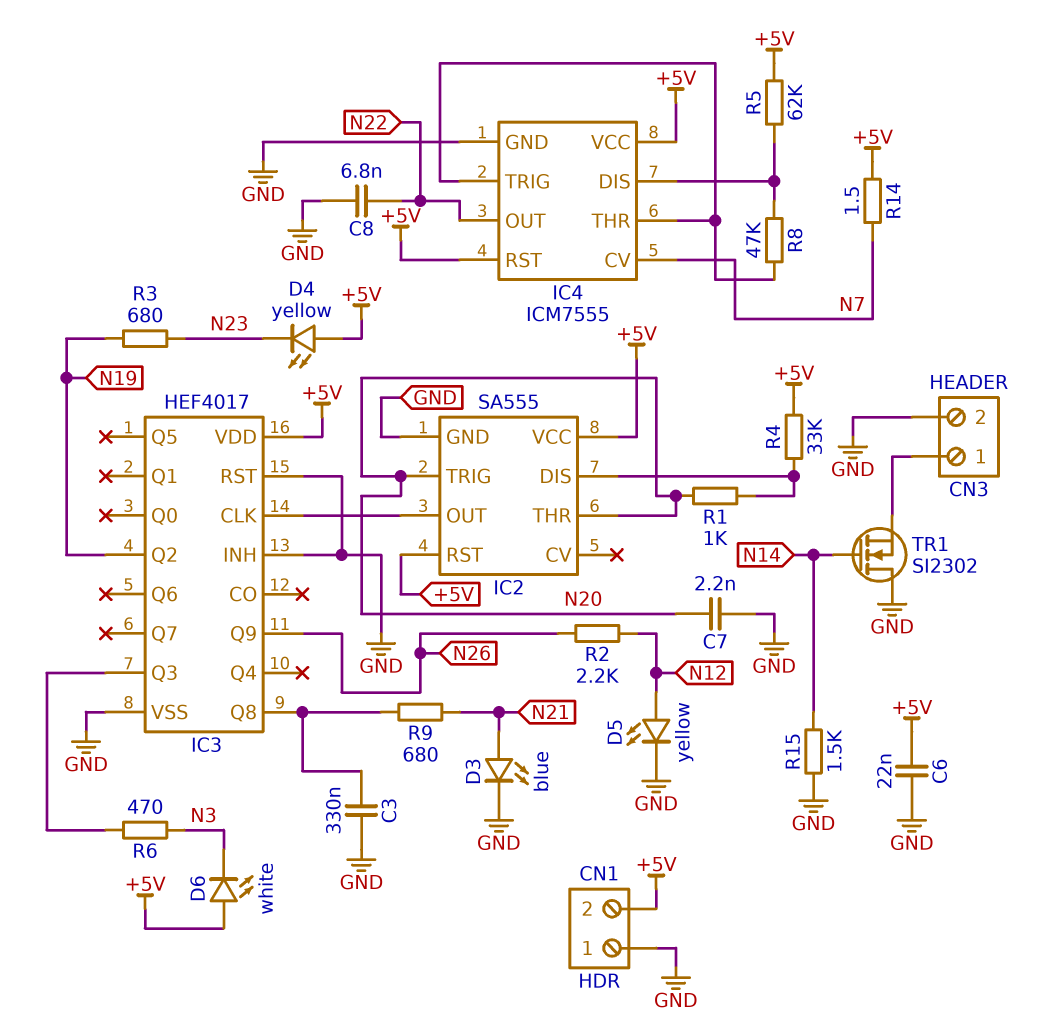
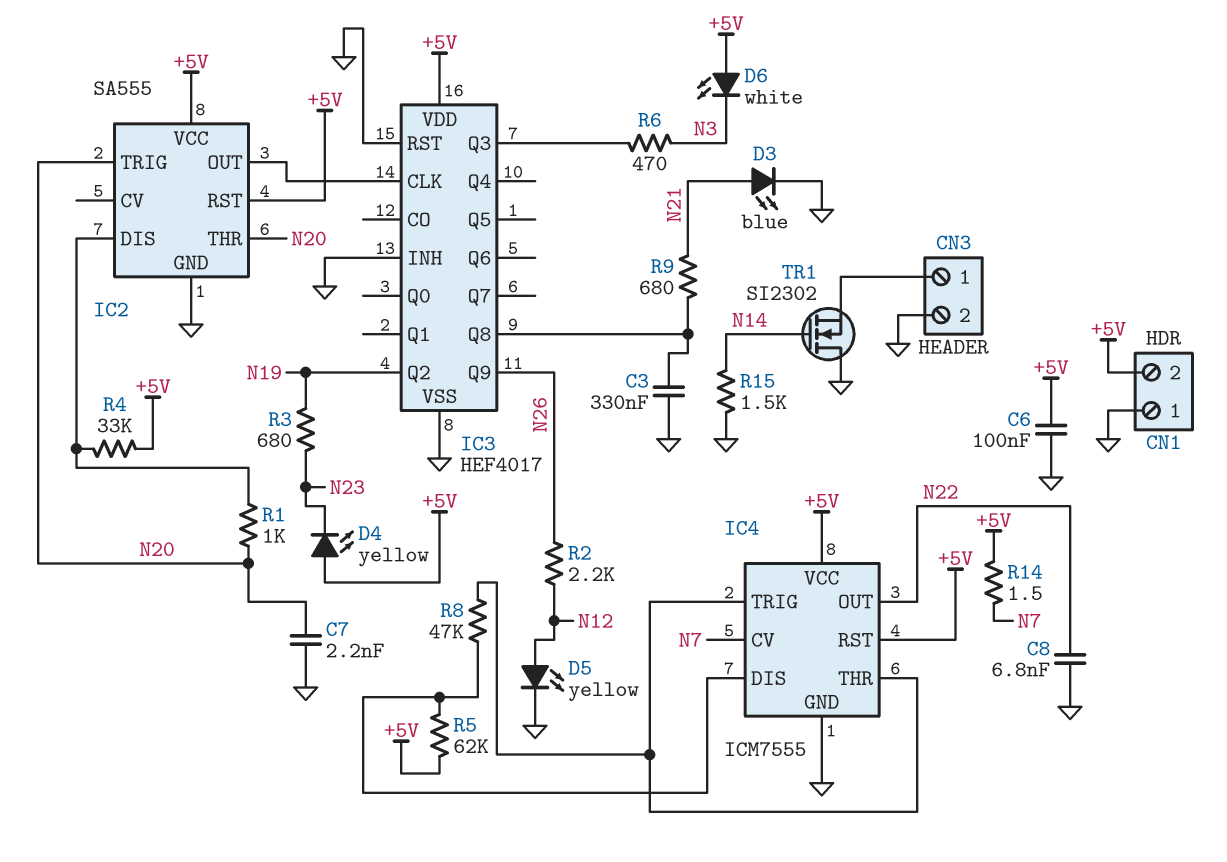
C6: 22nF (+5V, GND) -> 100nF (+5V, GND)

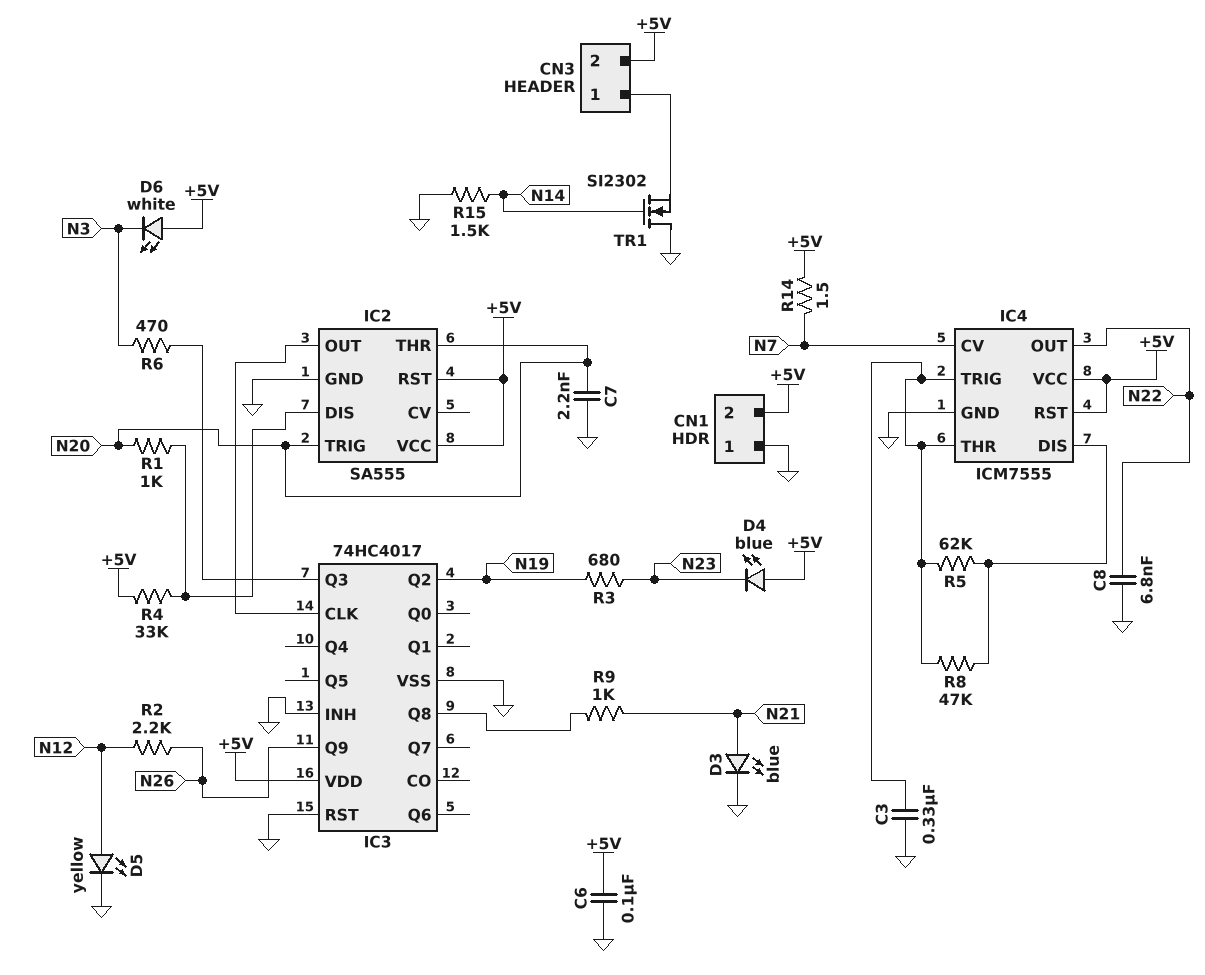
C3: 330nF (GND, IC3/Q8) -> 330nF (GND, IC4/THR)
CN3 pin 2: GND -> +5V
D4: LED yellow (A +5V, K N23) -> LED blue (A +5V, K N23)
IC3: HEF4017 -> 74HC4017
R5: 62k (+5V, IC4/DIS) -> 62k (IC4/DIS, IC4/THR)
R9: 680 (IC3/Q8, N21) -> 1k (IC3/Q8, N21)

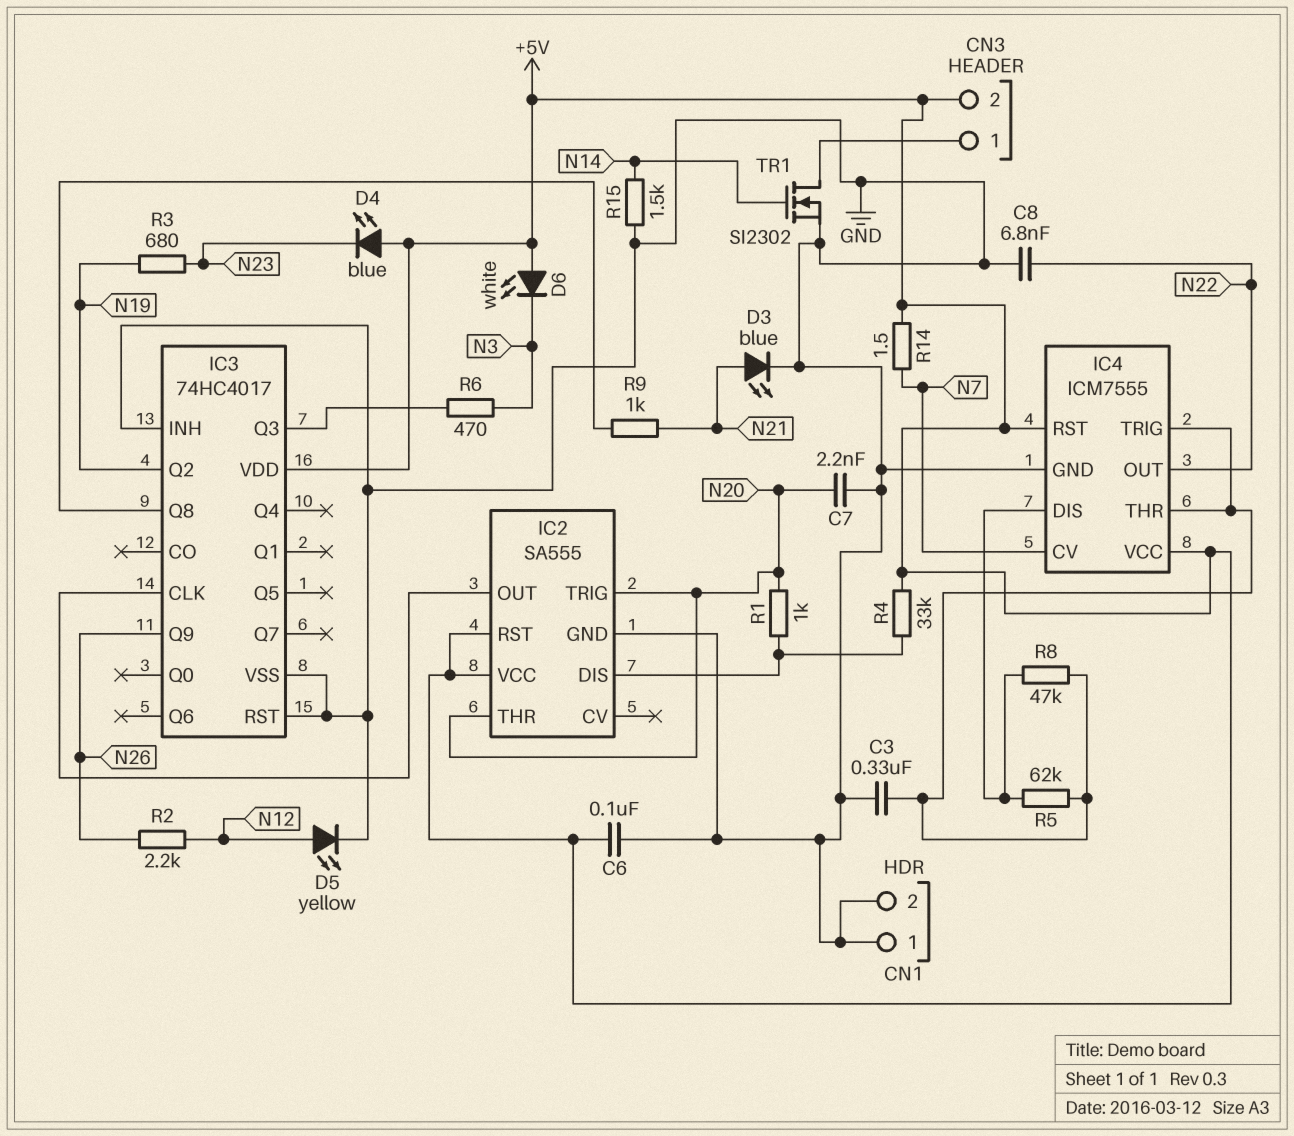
CN1 pin 2: +5V -> GND
TR1: NMOS SI2302 (G N14, D GND, S CN3/1) -> NMOS SI2302 (G N14, D CN3/1, S GND)

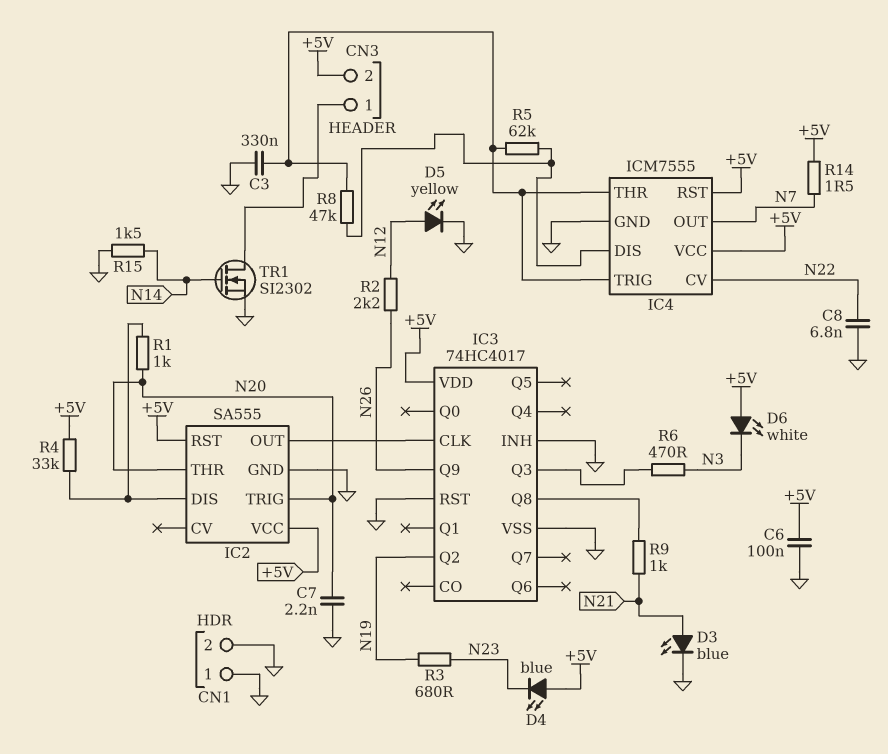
IC4 pin CV: N7 -> N22
IC4 pin OUT: N22 -> N7

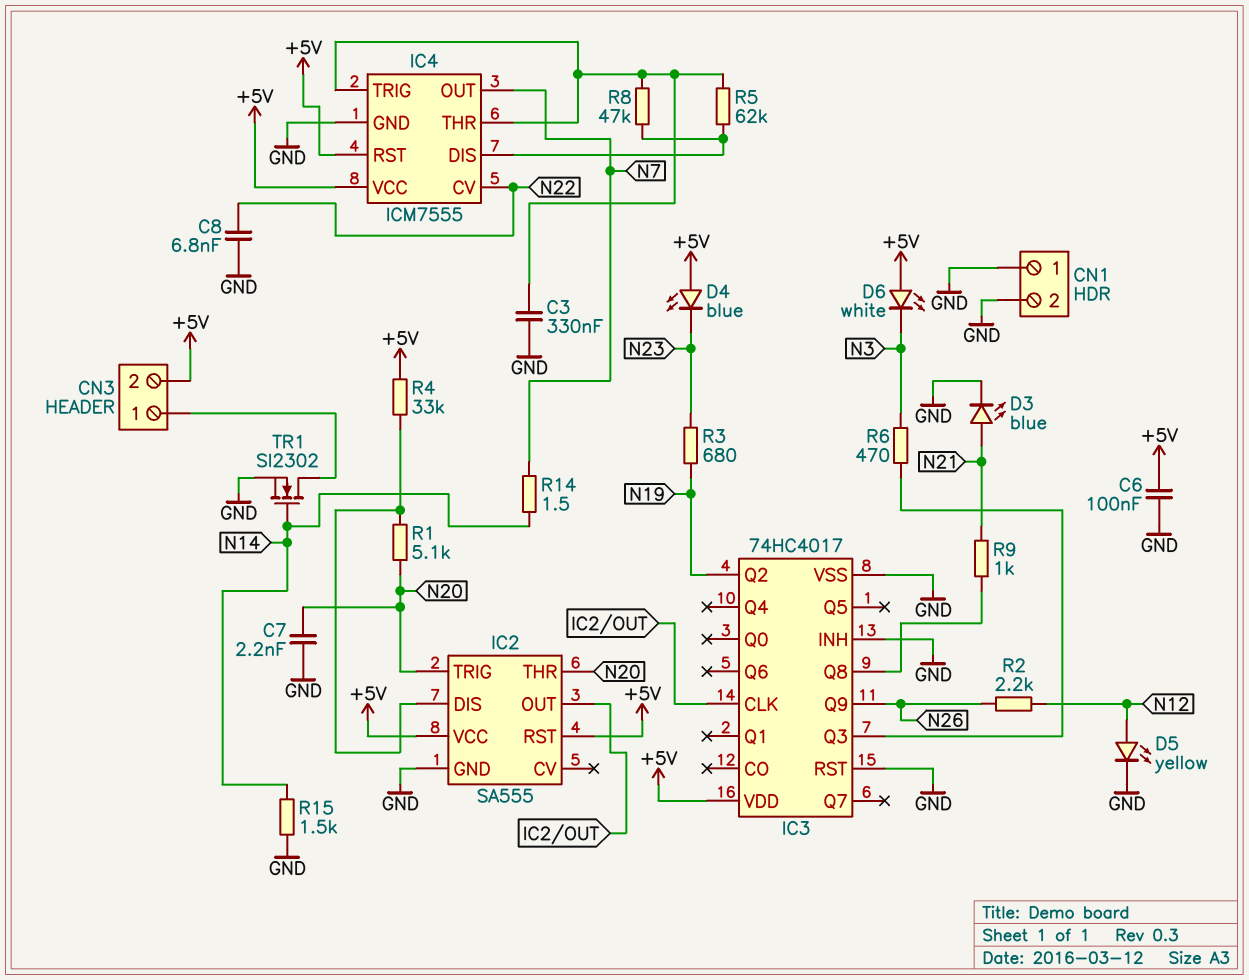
R1: 1k (IC2/DIS, N20) -> 5.1k (IC2/DIS, N20)
R14: 1.5 (+5V, N7) -> 1.5 (N7, N14)

